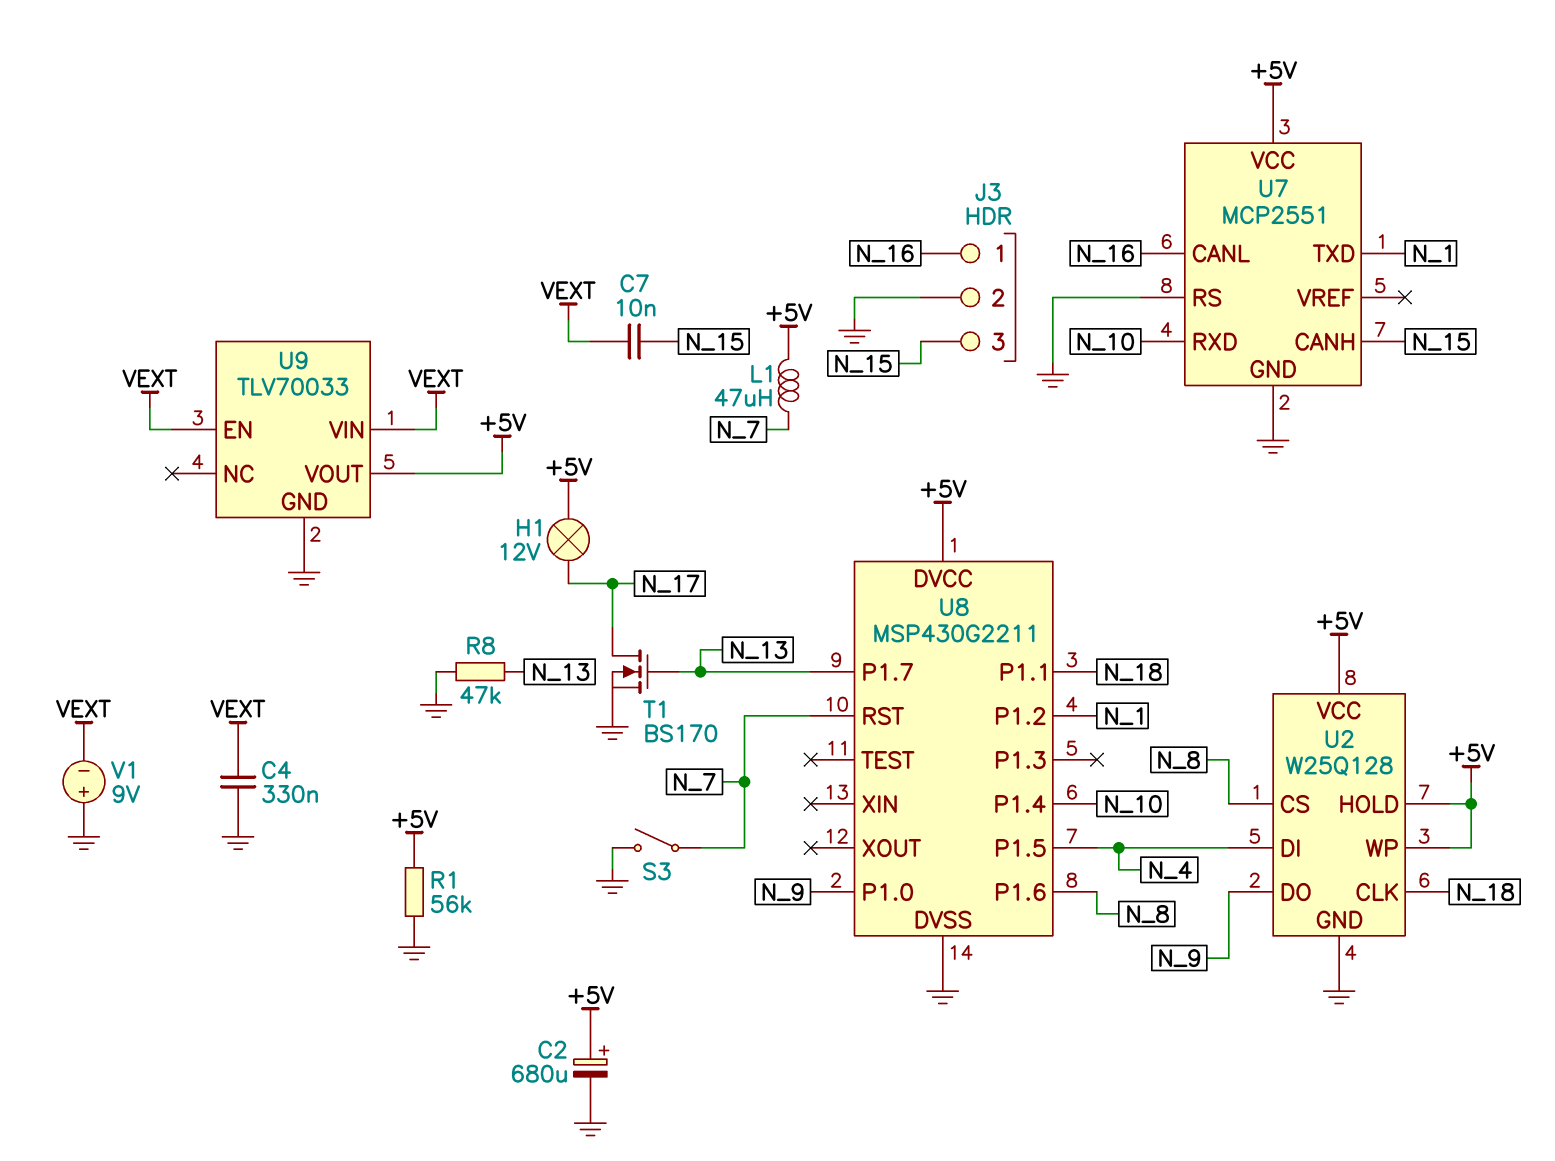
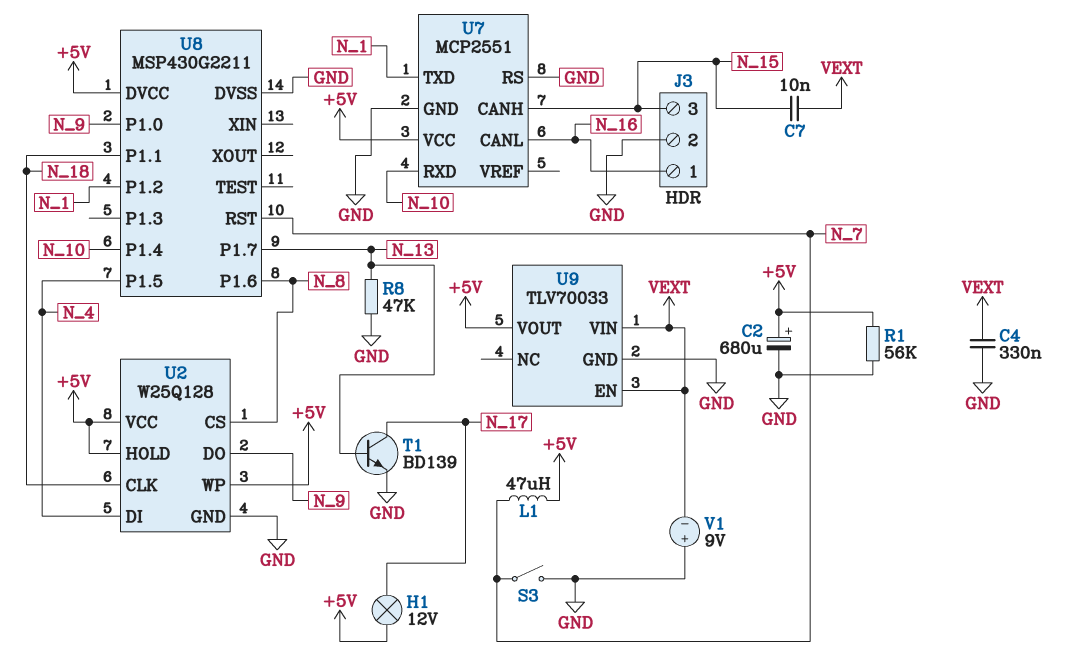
T1: NMOS BS170 (G N_13, D N_17, S GND) -> NPN BD139 (B N_13, C N_17, E GND)

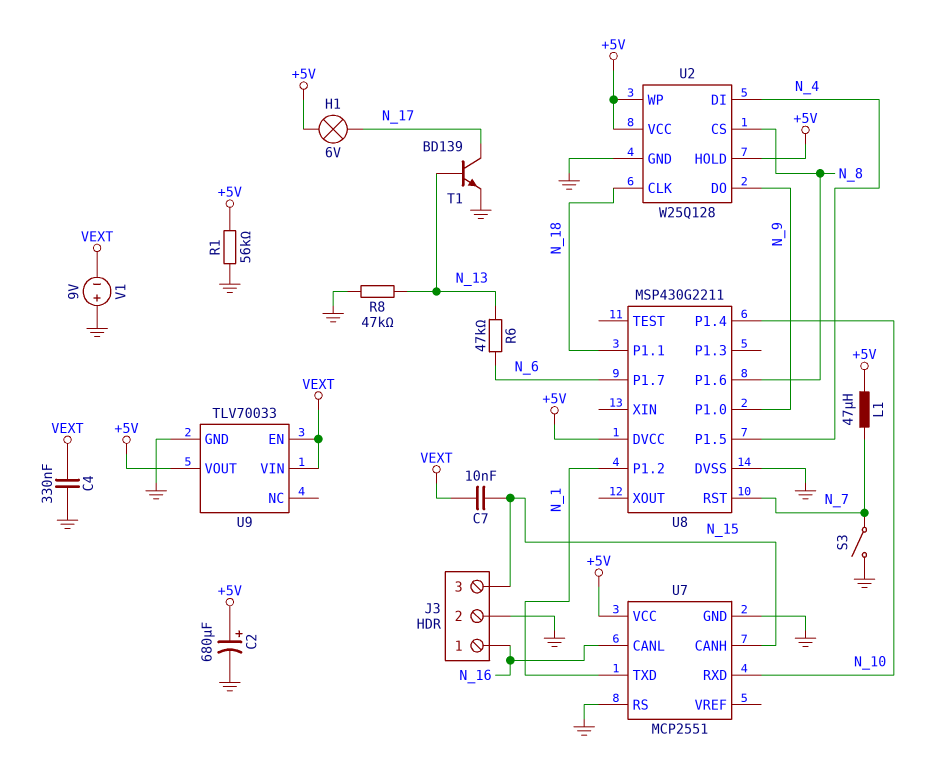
H1: lamp 12V (+5V, N_17) -> lamp 6V (+5V, N_17)
R6: none -> 47k (N_6, N_13)
U8 pin P1.7: N_13 -> N_6

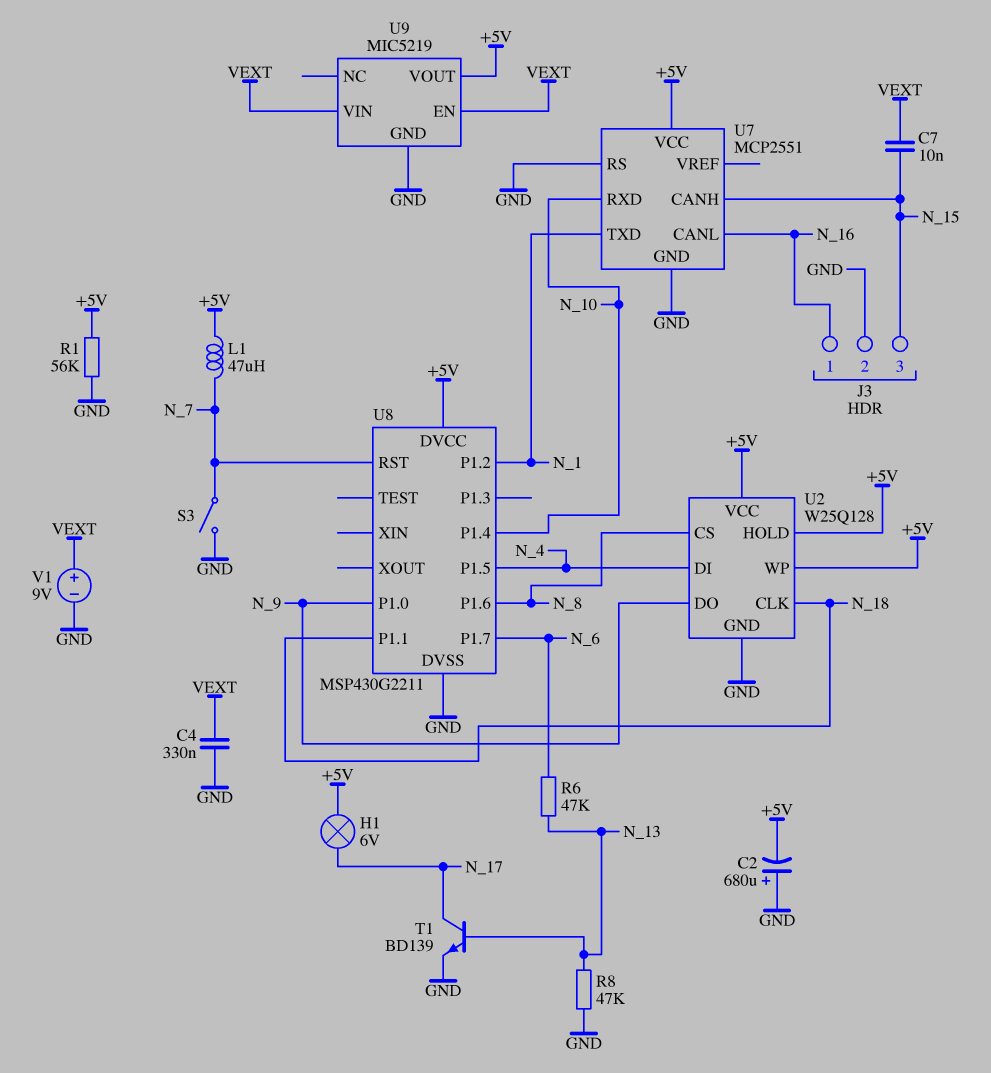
C2: 680uF (plus +5V, minus GND) -> 680uF (plus GND, minus +5V)
U9: TLV70033 -> MIC5219
V1: 9V (plus GND, minus VEXT) -> 9V (plus VEXT, minus GND)

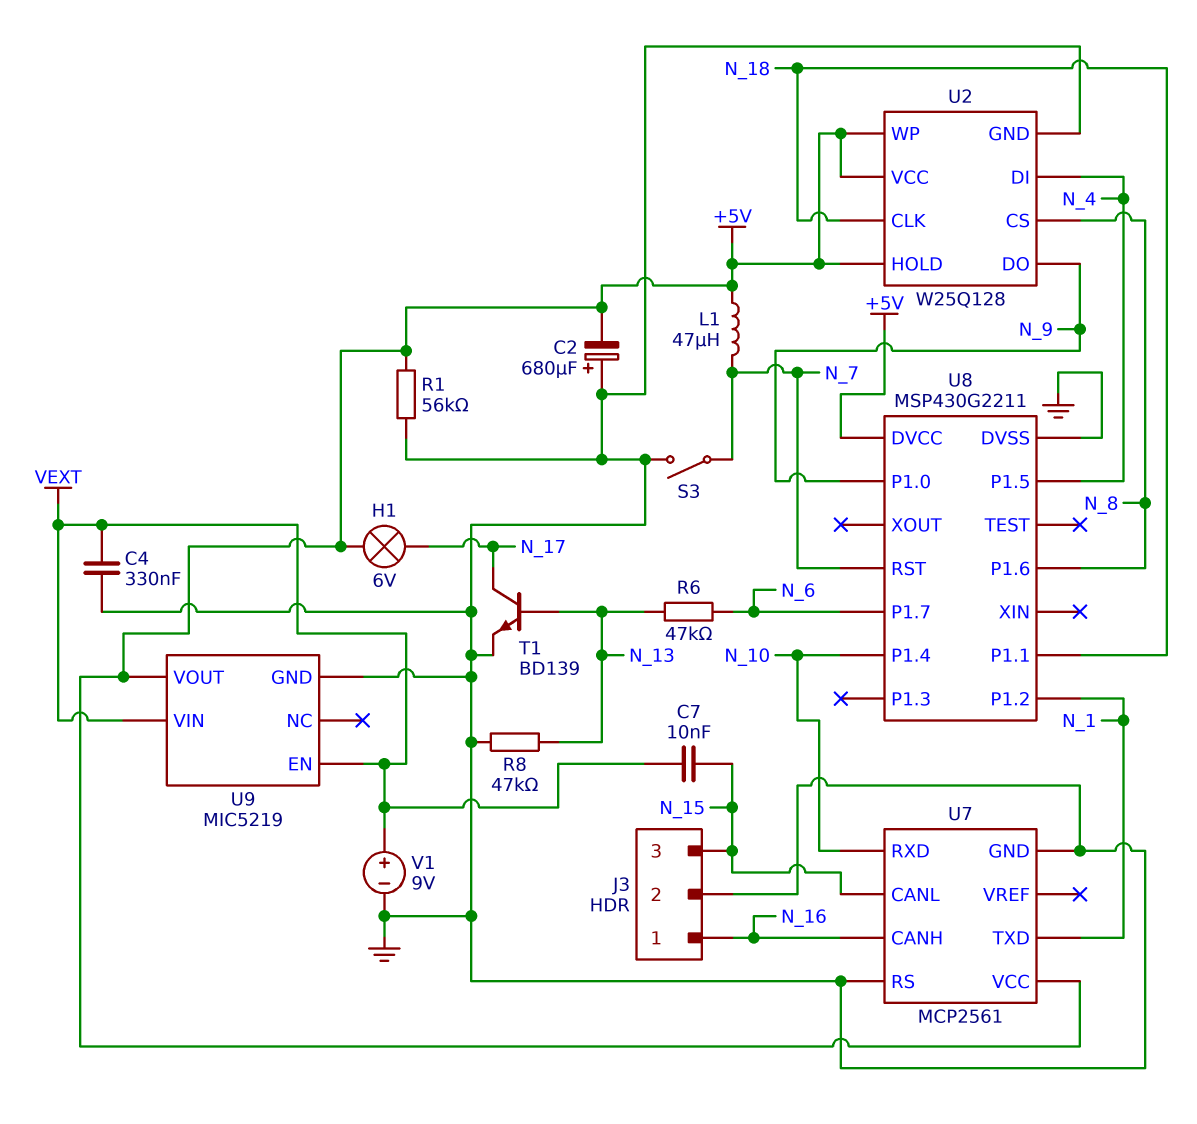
U7: MCP2551 -> MCP2561
U7 pin CANH: N_15 -> N_16
U7 pin CANL: N_16 -> N_15

